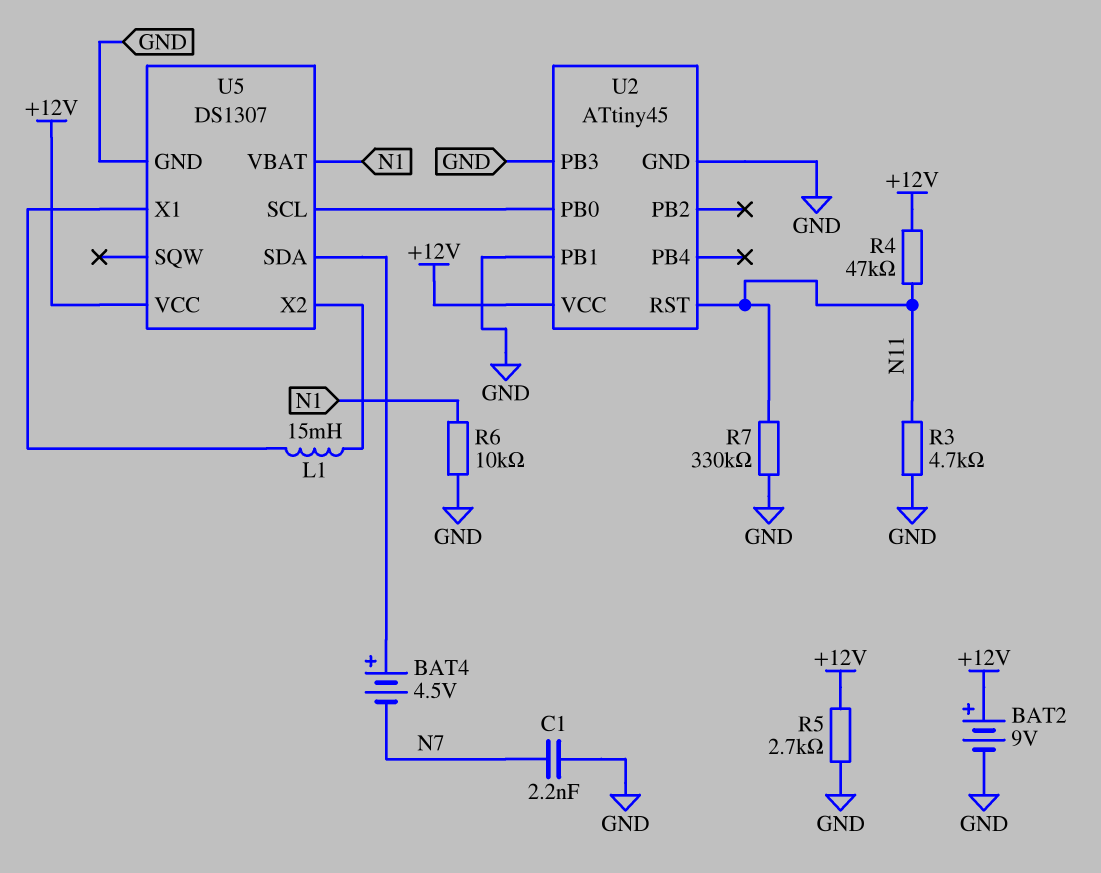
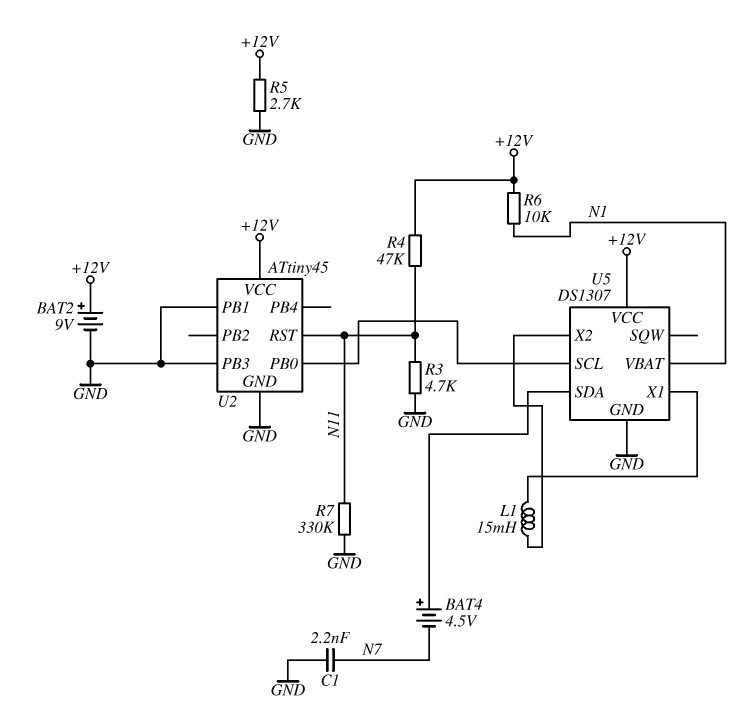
R6: 10k (GND, N1) -> 10k (+12V, N1)

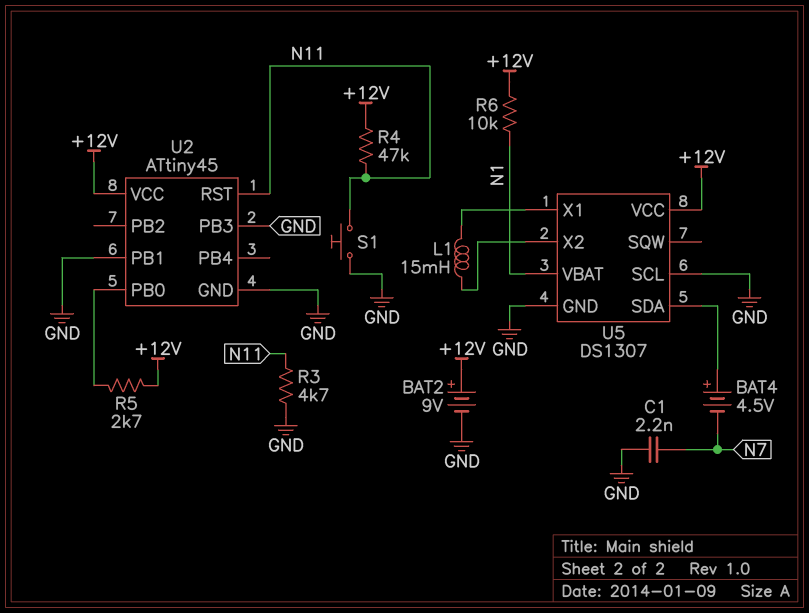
R5: 2.7k (+12V, GND) -> 2.7k (+12V, U2/PB0)
R7: 330k (GND, N11) -> none
S1: none -> button (GND, N11)
U5 pin SCL: U2/PB0 -> GND

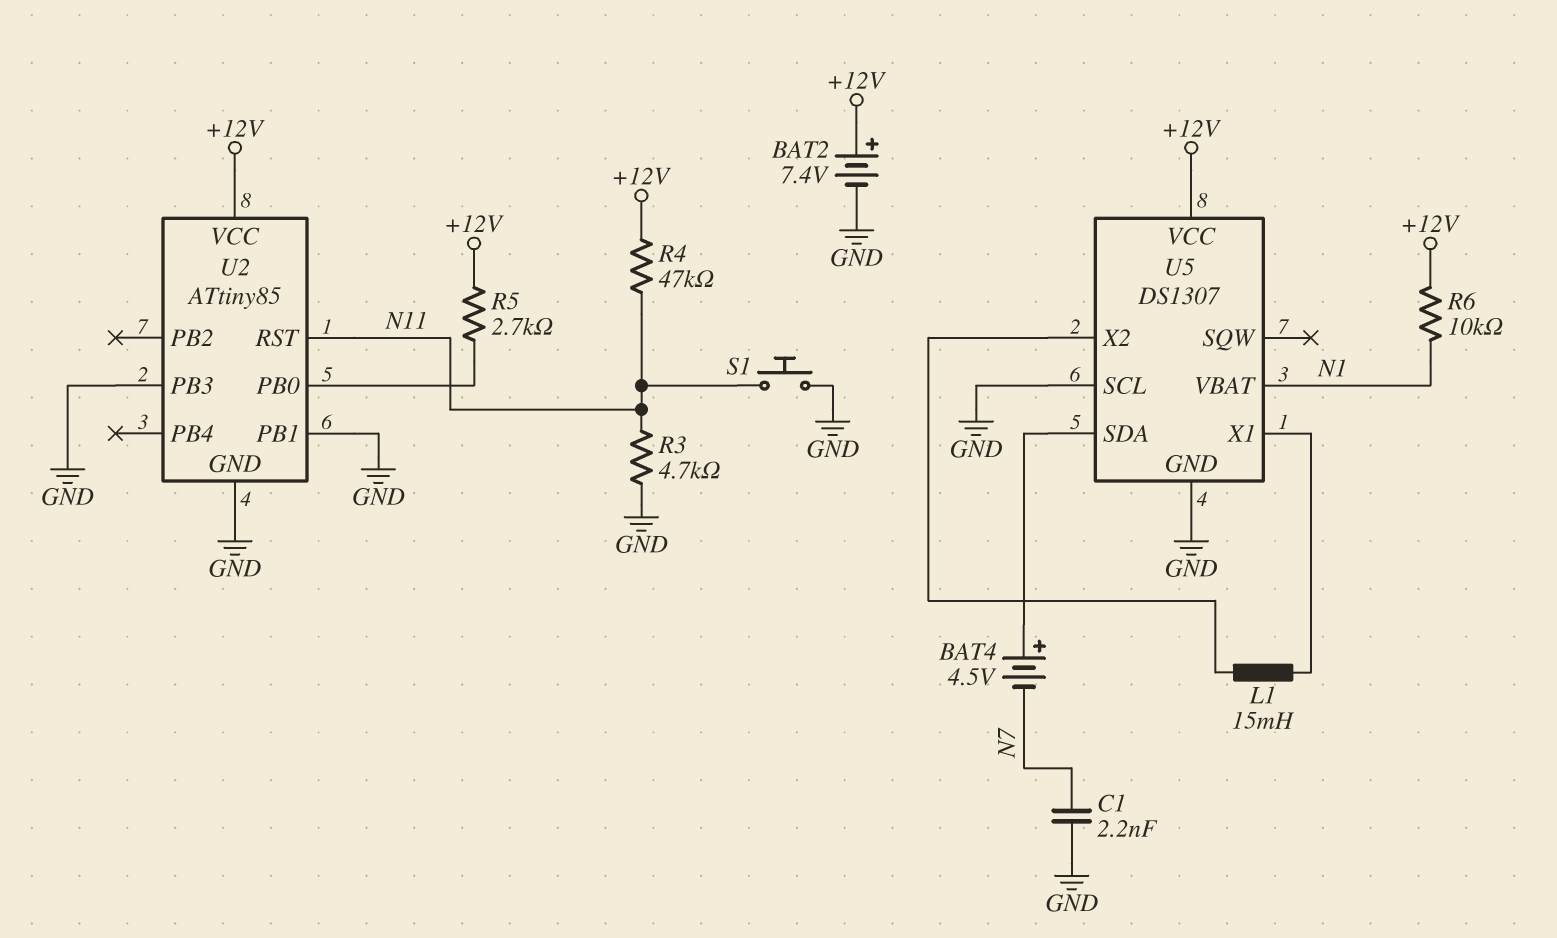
BAT2: 9V (plus +12V, minus GND) -> 7.4V (plus +12V, minus GND)
U2: ATtiny45 -> ATtiny85

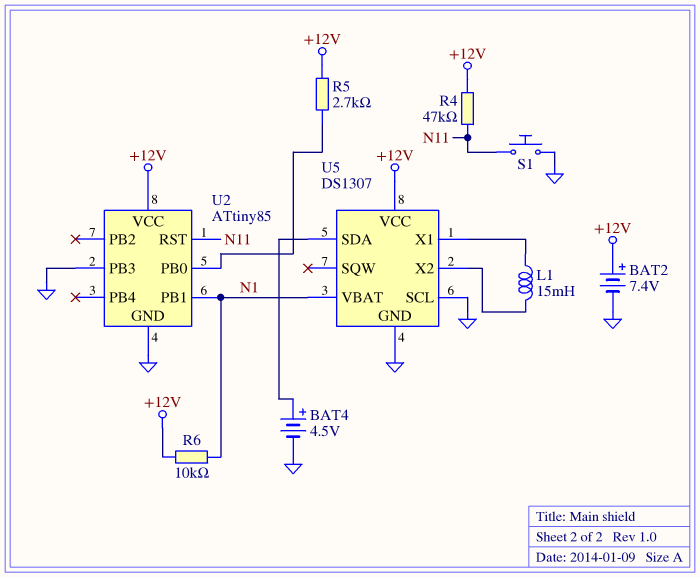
BAT4: 4.5V (plus U5/SDA, minus N7) -> 4.5V (plus U5/SDA, minus GND)
C1: 2.2nF (GND, N7) -> none
R3: 4.7k (GND, N11) -> none
U2 pin PB1: GND -> N1

